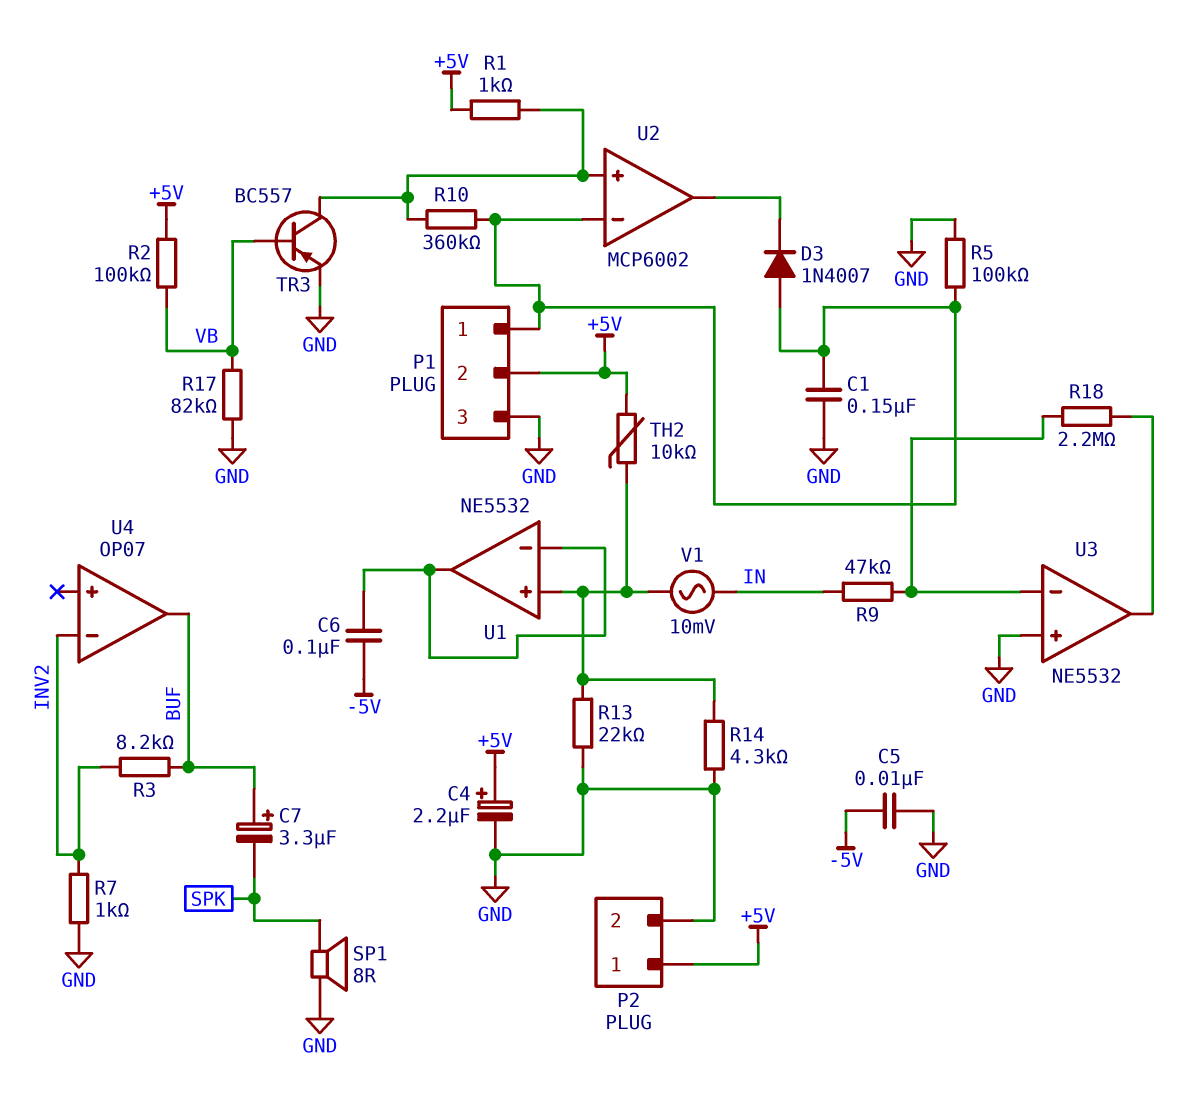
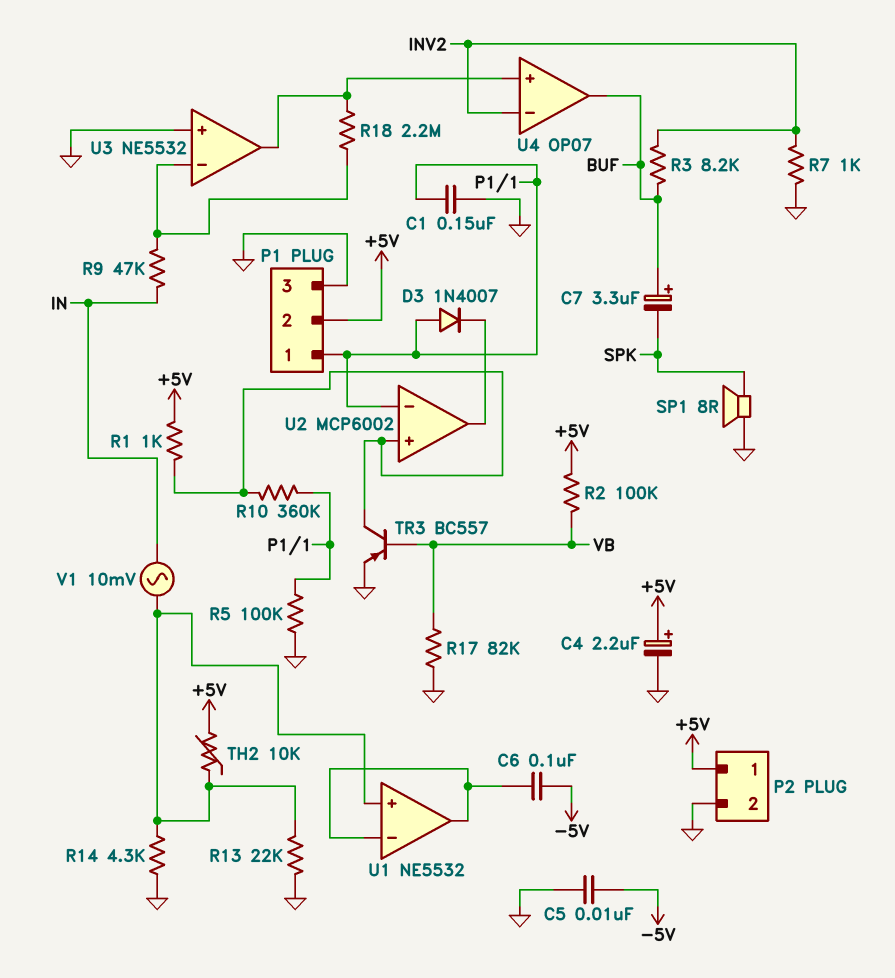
U4 pin in+: none -> U3/out

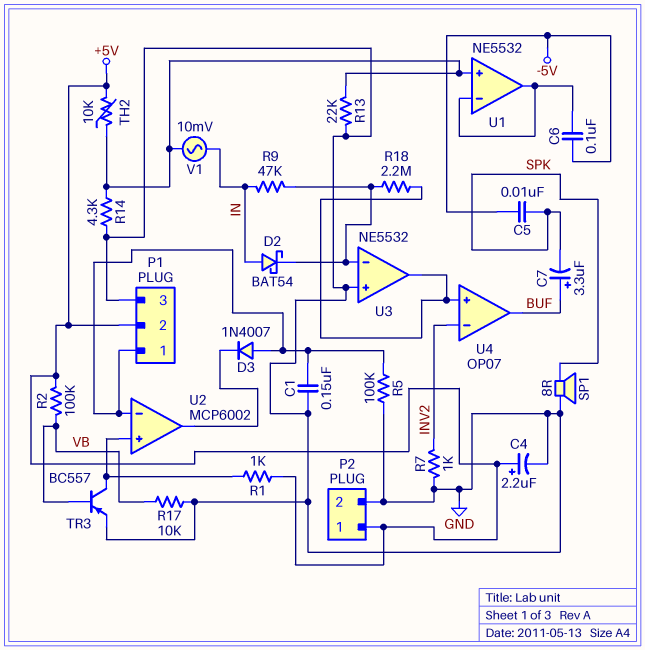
C5: 10nF (-5V, GND) -> 10nF (-5V, SPK)
D2: none -> schottky BAT54 (A IN, K U3/in-)
R3: 8.2k (BUF, INV2) -> none
R10: 360k (P1/1, U2/in+) -> none
R17: 82k (GND, VB) -> 10k (GND, VB)

